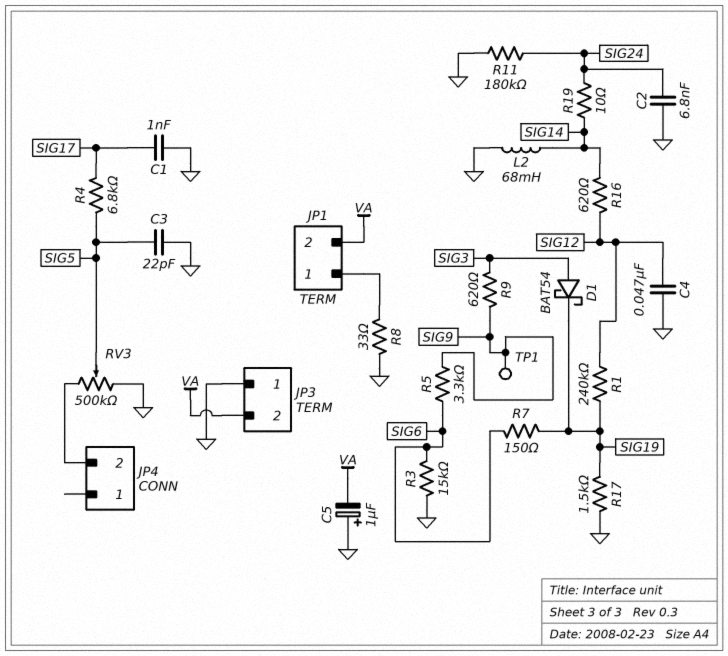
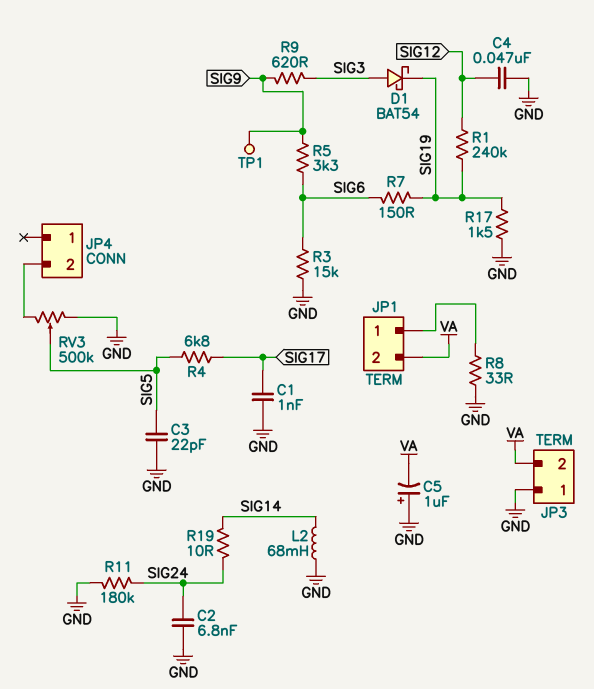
R16: 620 (SIG12, SIG14) -> none

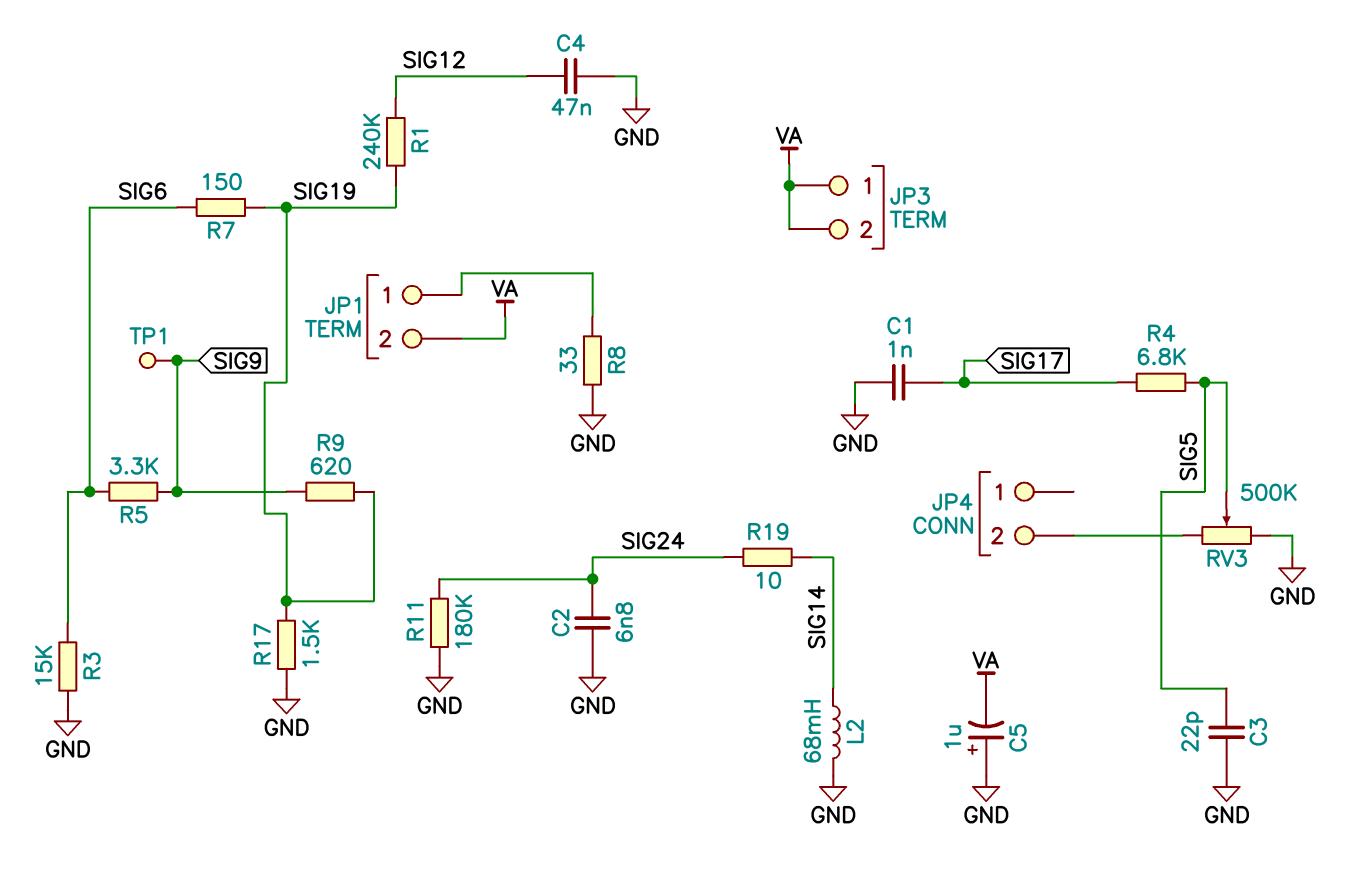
D1: schottky BAT54 (A SIG3, K SIG19) -> none
JP3 pin 1: GND -> VA
R9: 620 (SIG3, SIG9) -> 620 (SIG9, SIG19)

